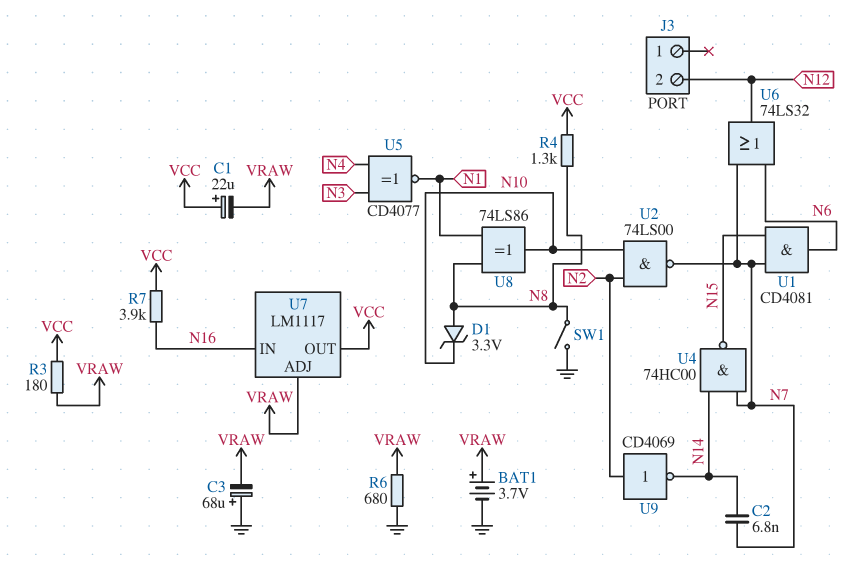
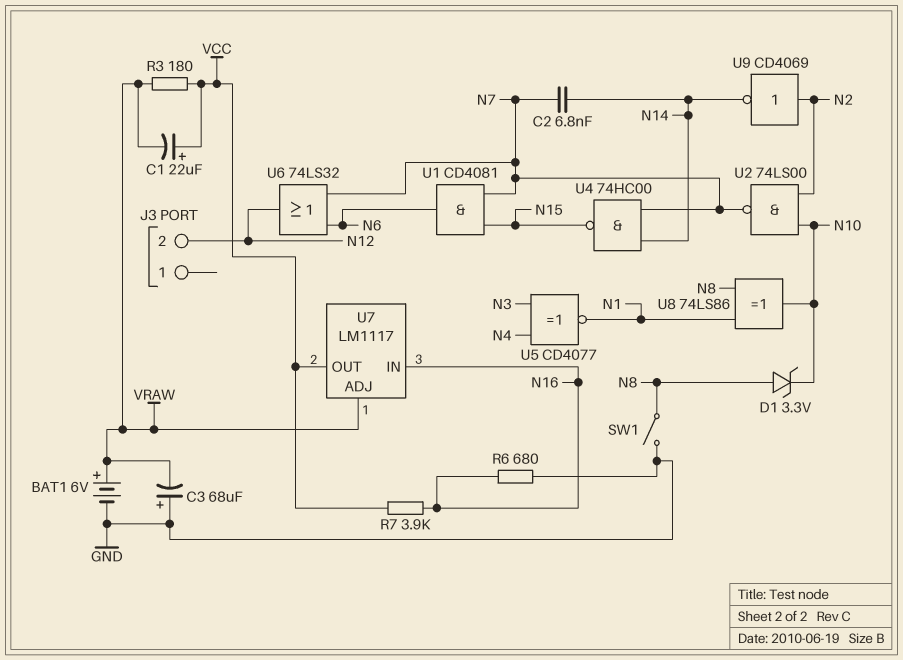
BAT1: 3.7V (plus VRAW, minus GND) -> 6V (plus VRAW, minus GND)
R4: 1.3k (N8, VCC) -> none
R6: 680 (GND, VRAW) -> 680 (GND, N16)

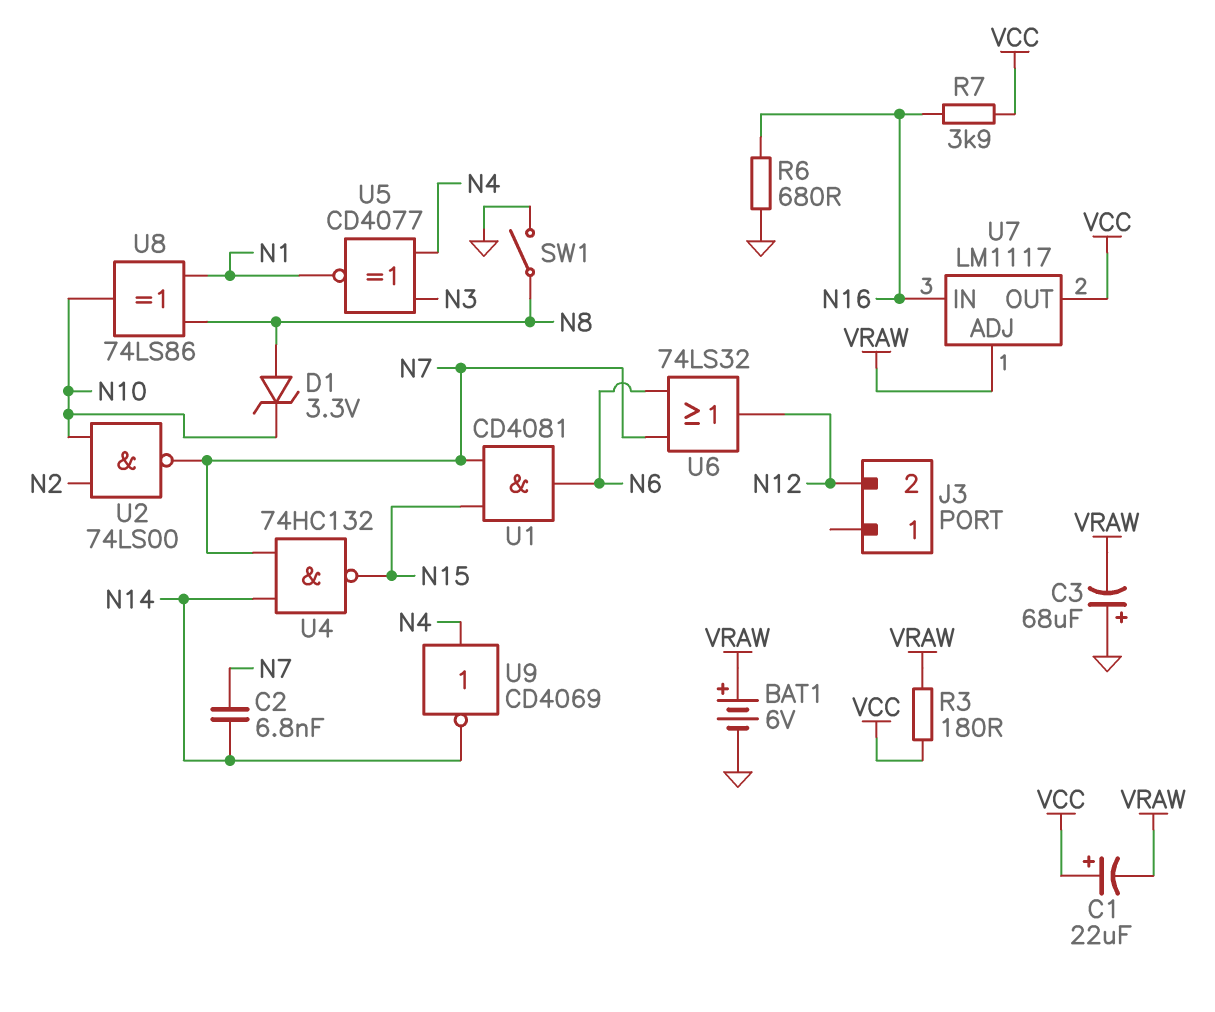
U4: NAND 74HC00 (in N7, in N14, out N15) -> NAND 74HC132 (in N7, in N14, out N15)
U9: NOT CD4069 (in N2, out N14) -> NOT CD4069 (in N4, out N14)

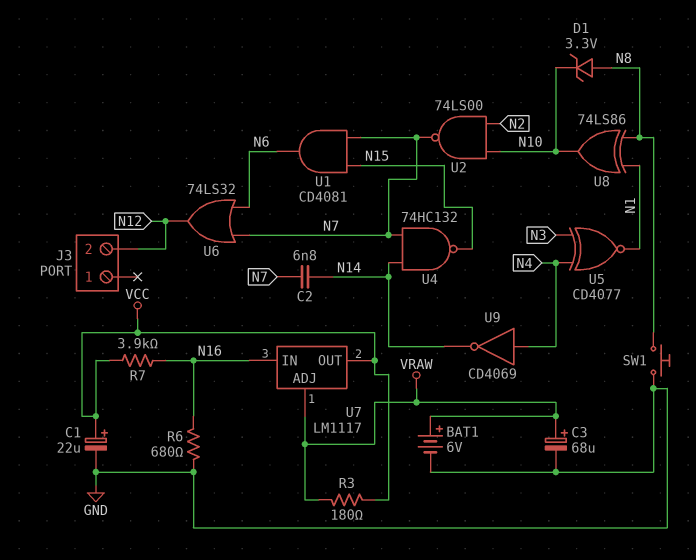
C1: 22uF (plus VCC, minus VRAW) -> 22uF (plus VCC, minus GND)
C3: 68uF (plus GND, minus VRAW) -> 68uF (plus VRAW, minus GND)
SW1: switch (GND, N8) -> button (GND, N8)

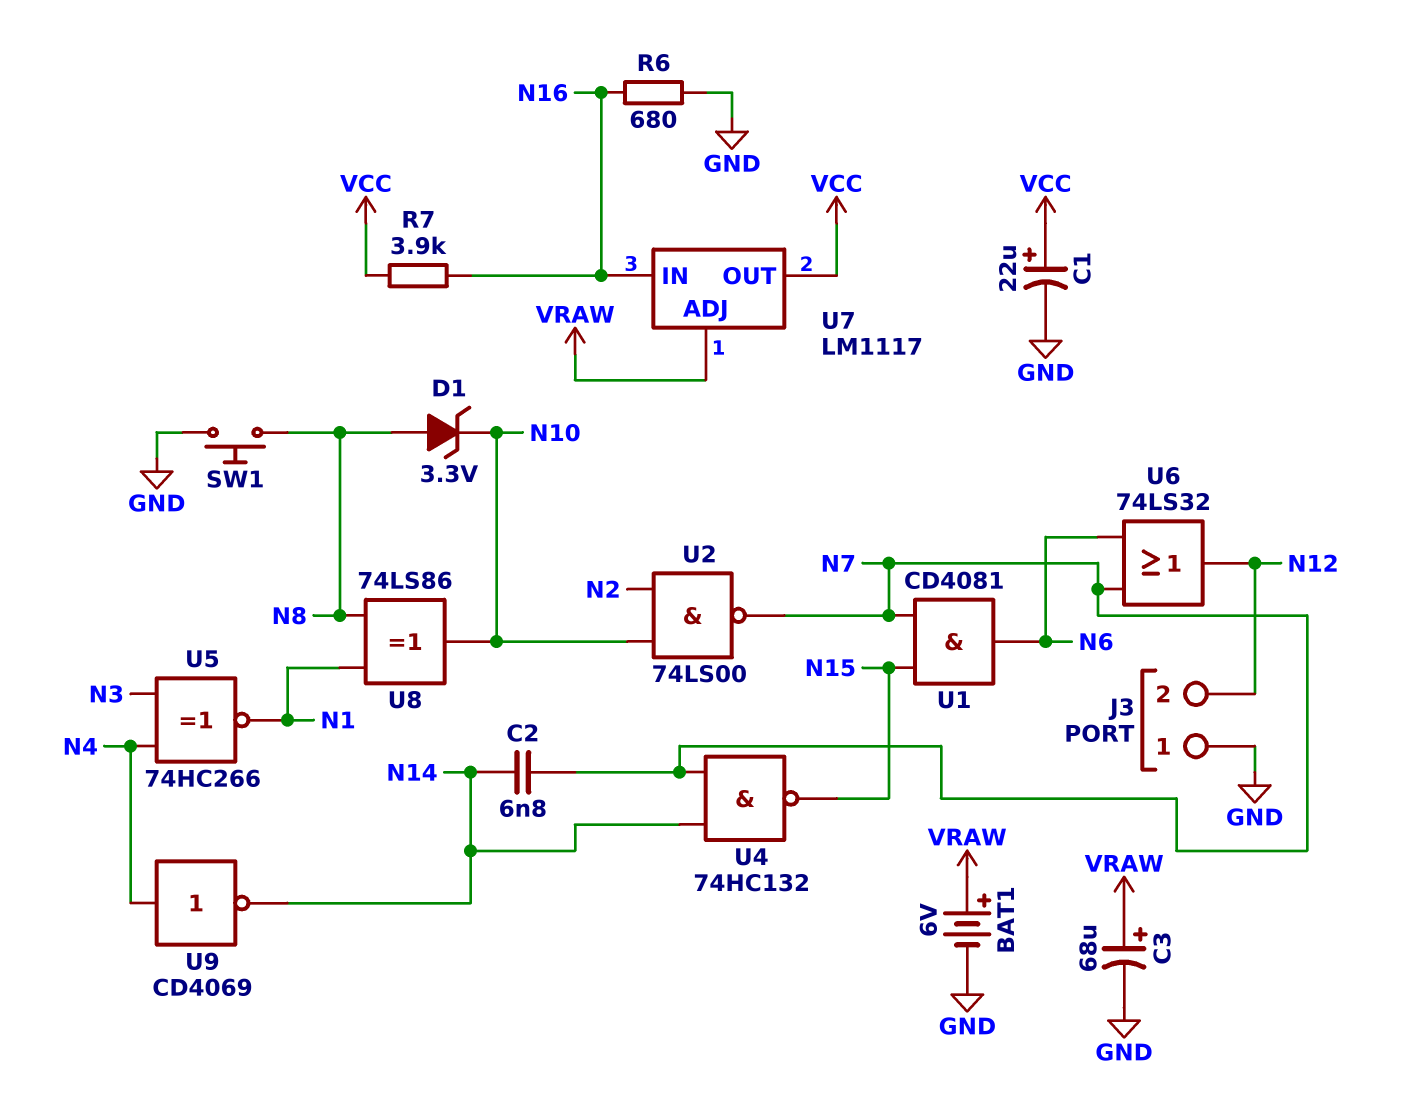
J3 pin 1: none -> GND
R3: 180 (VCC, VRAW) -> none
U5: XNOR CD4077 (in N3, in N4, out N1) -> XNOR 74HC266 (in N3, in N4, out N1)

